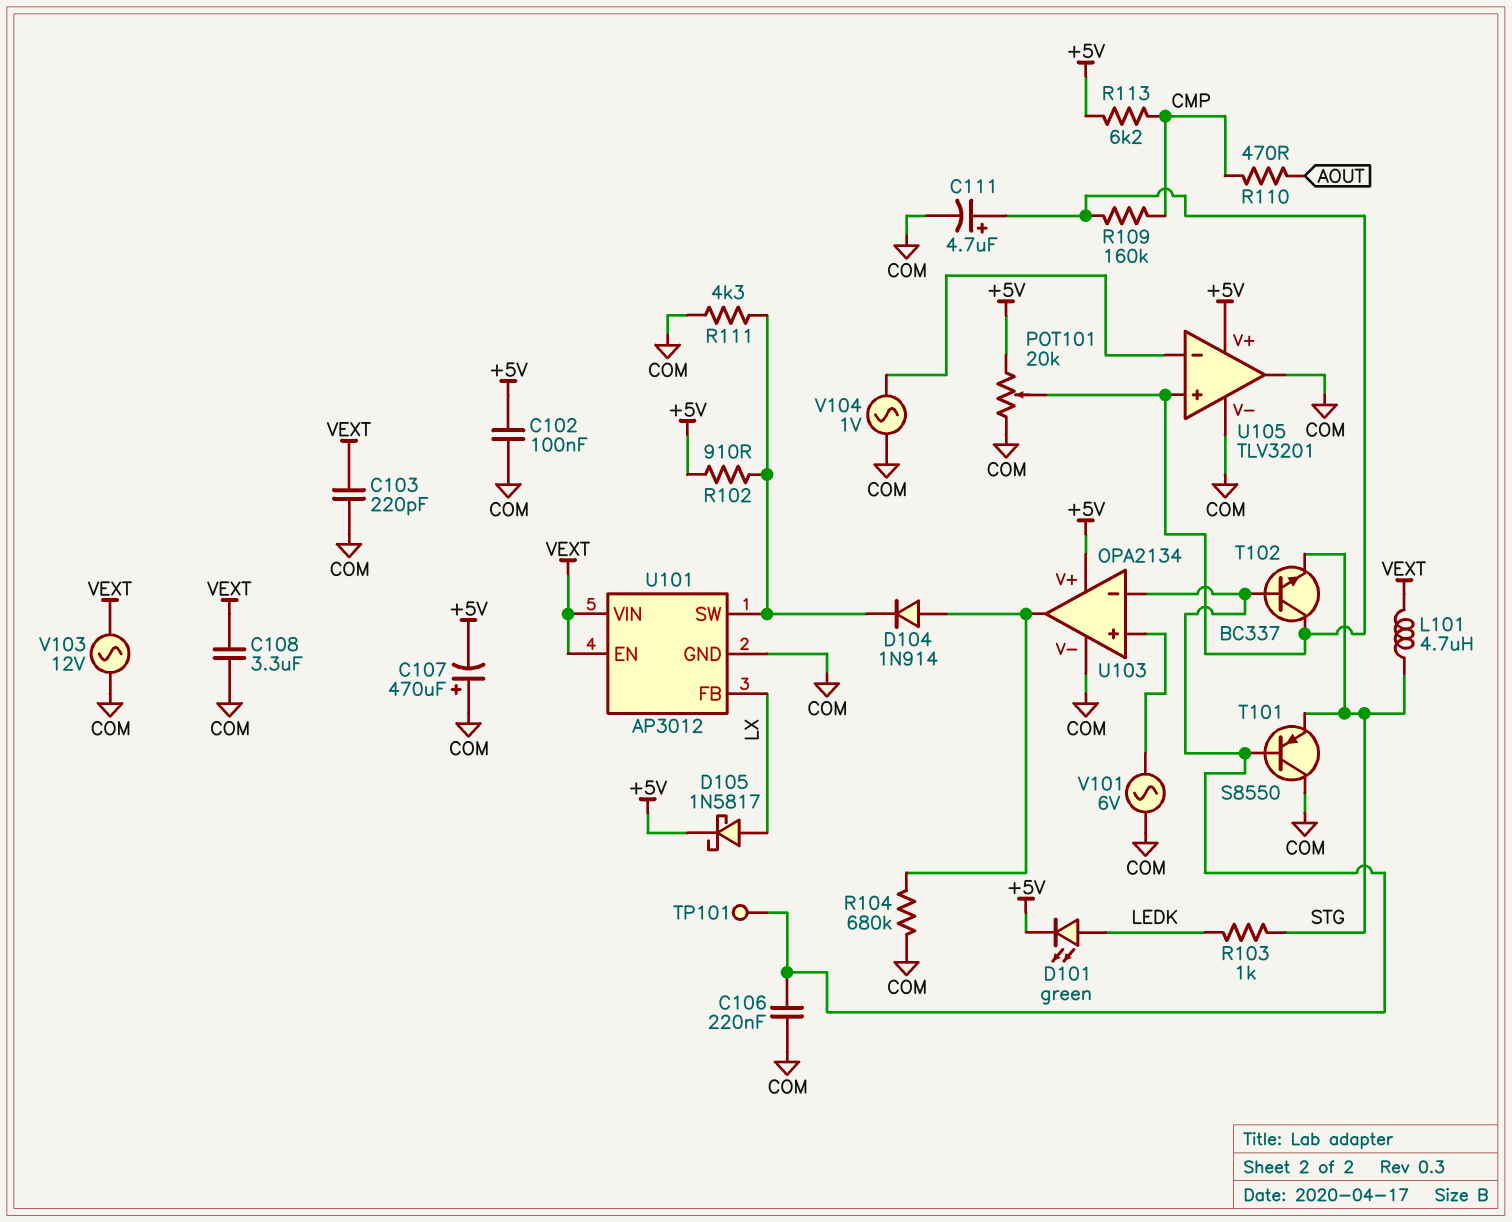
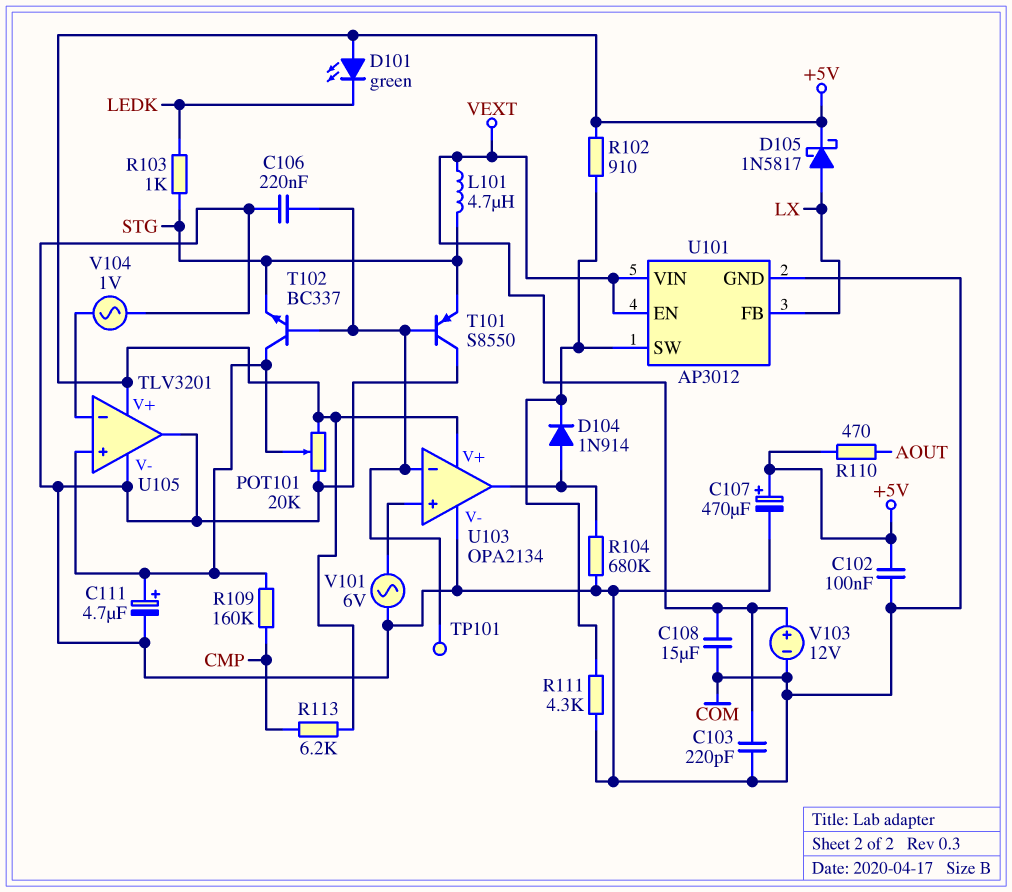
C107: 470uF (plus COM, minus +5V) -> 470uF (plus +5V, minus COM)
C108: 3.3uF (COM, VEXT) -> 15uF (COM, VEXT)
D101: LED green (A LEDK, K +5V) -> LED green (A +5V, K LEDK)
R110: 470 (AOUT, CMP) -> 470 (+5V, AOUT)
V103: AC 12V (COM, VEXT) -> 12V (plus VEXT, minus COM)

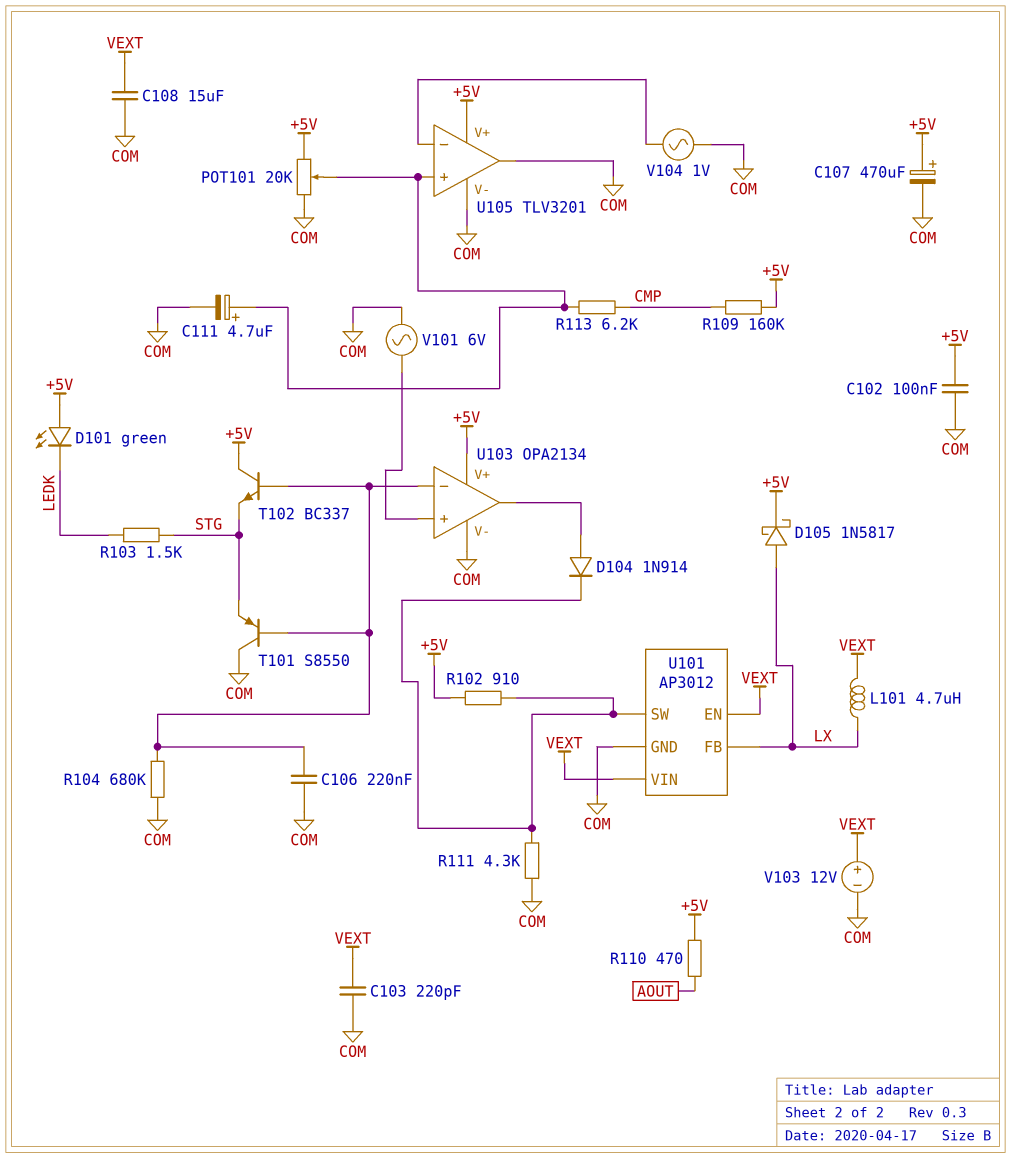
L101: 4.7uH (STG, VEXT) -> 4.7uH (LX, VEXT)
R103: 1k (LEDK, STG) -> 1.5k (LEDK, STG)
R104: 680k (COM, U103/out) -> 680k (COM, U103/in-)
R109: 160k (CMP, U105/in+) -> 160k (+5V, CMP)
R113: 6.2k (+5V, CMP) -> 6.2k (CMP, U105/in+)
T102: NPN BC337 (B U103/in-, C U105/in+, E STG) -> NPN BC337 (B U103/in-, C +5V, E STG)
TP101: test point (U103/in-) -> none

